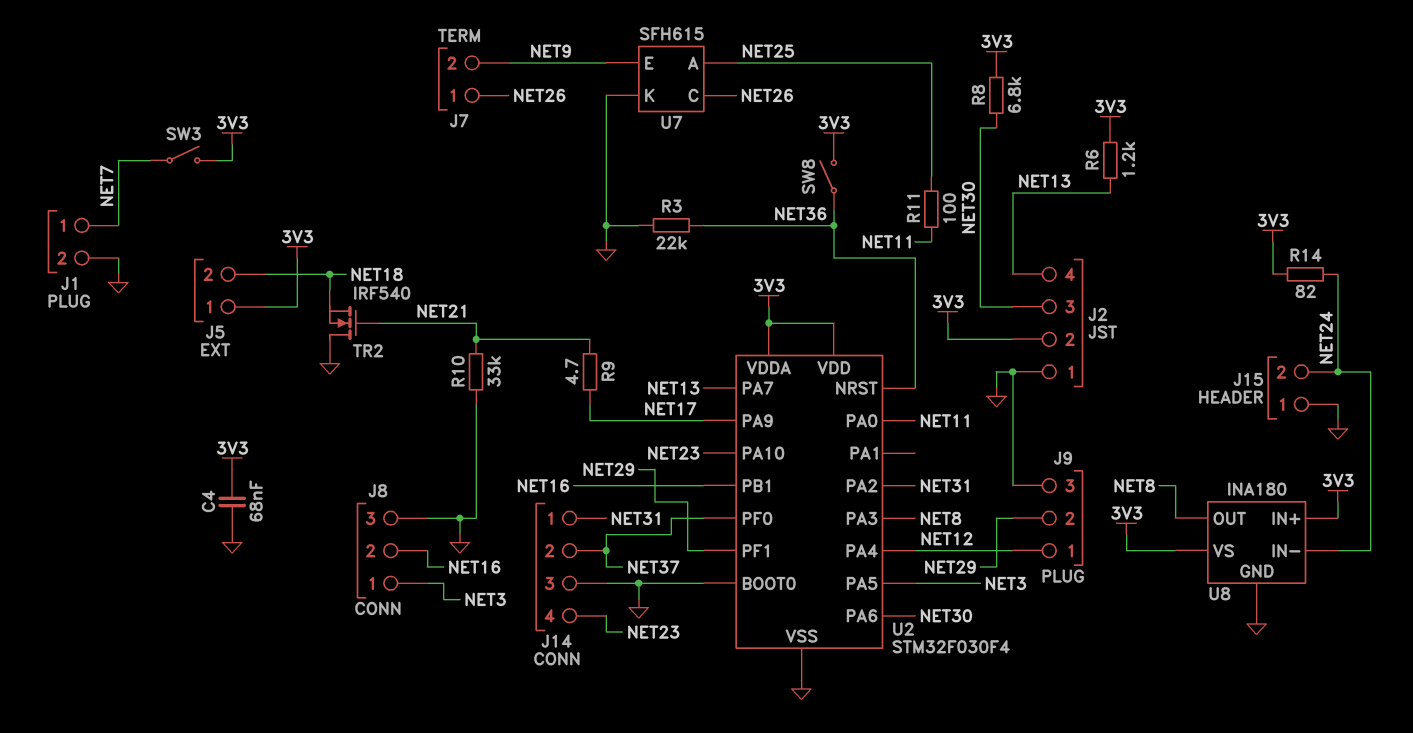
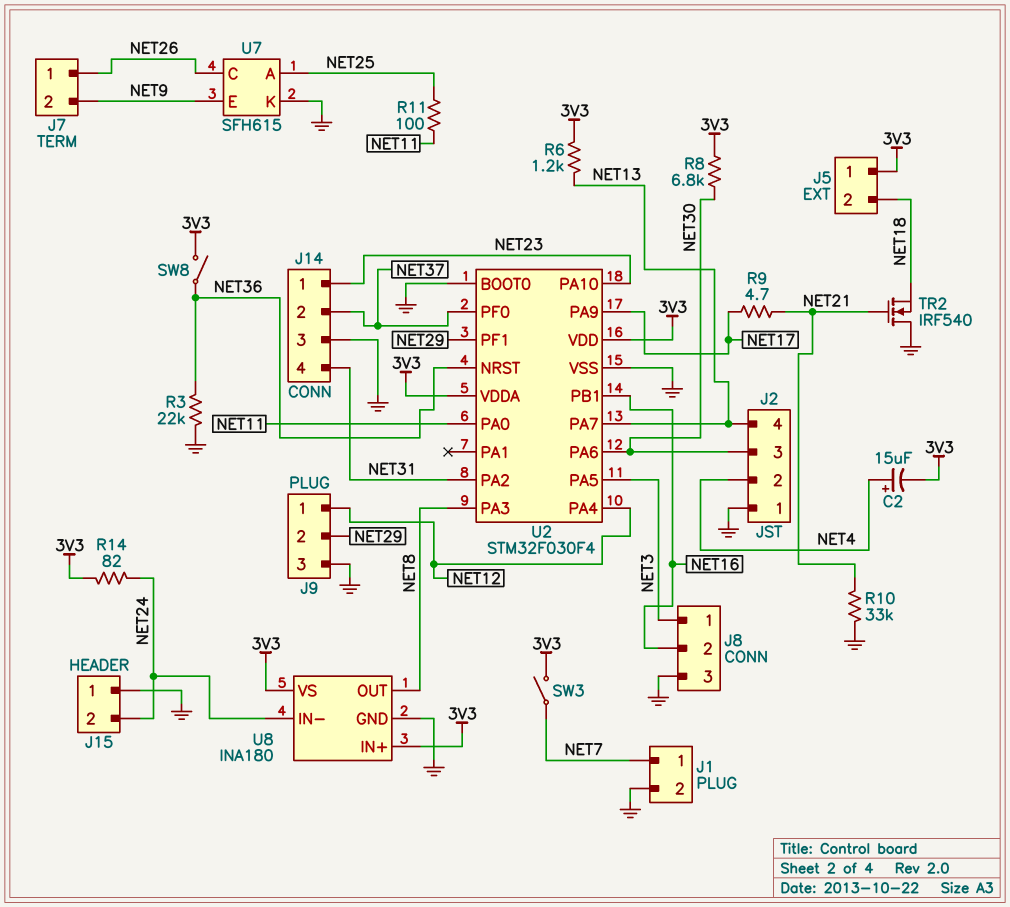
C2: none -> 15uF (plus NET4, minus 3V3)
C4: 68nF (3V3, GND) -> none
J2 pin 2: 3V3 -> NET4
J14 pin 1: NET31 -> NET23
J14 pin 4: NET23 -> NET31

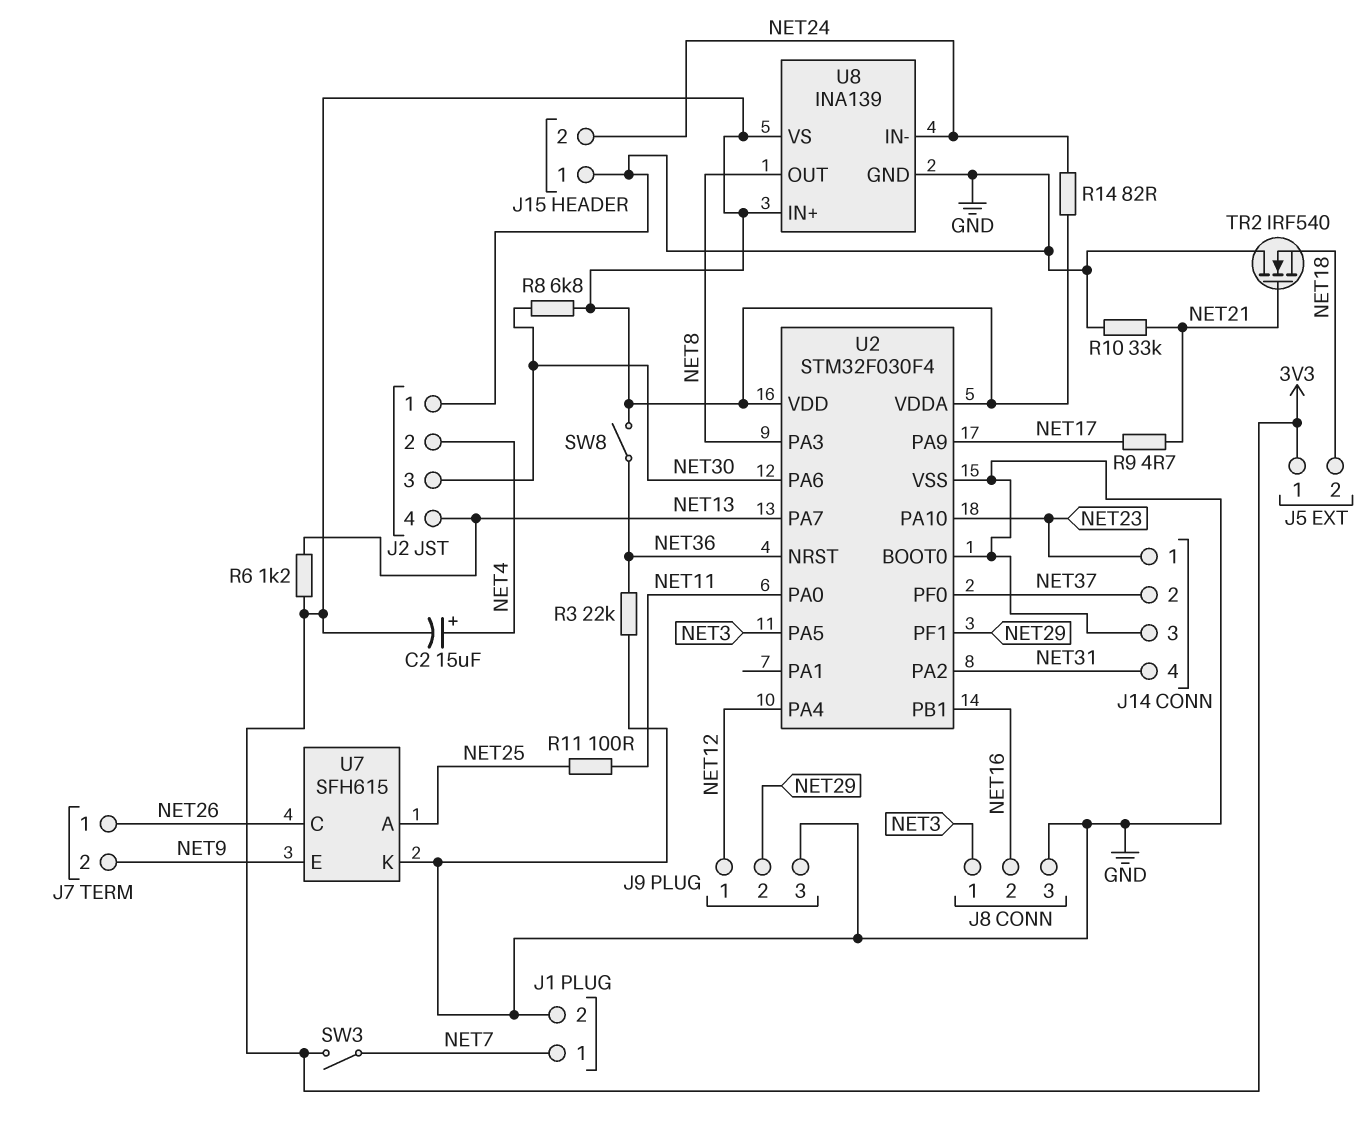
U8: INA180 -> INA139

